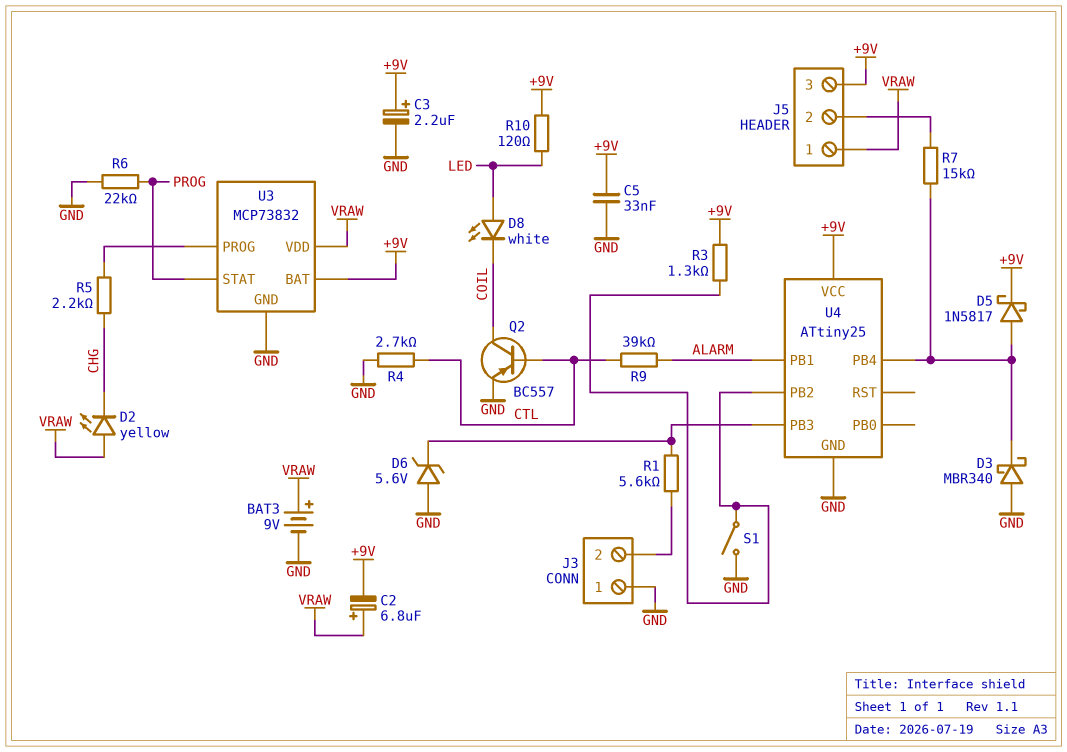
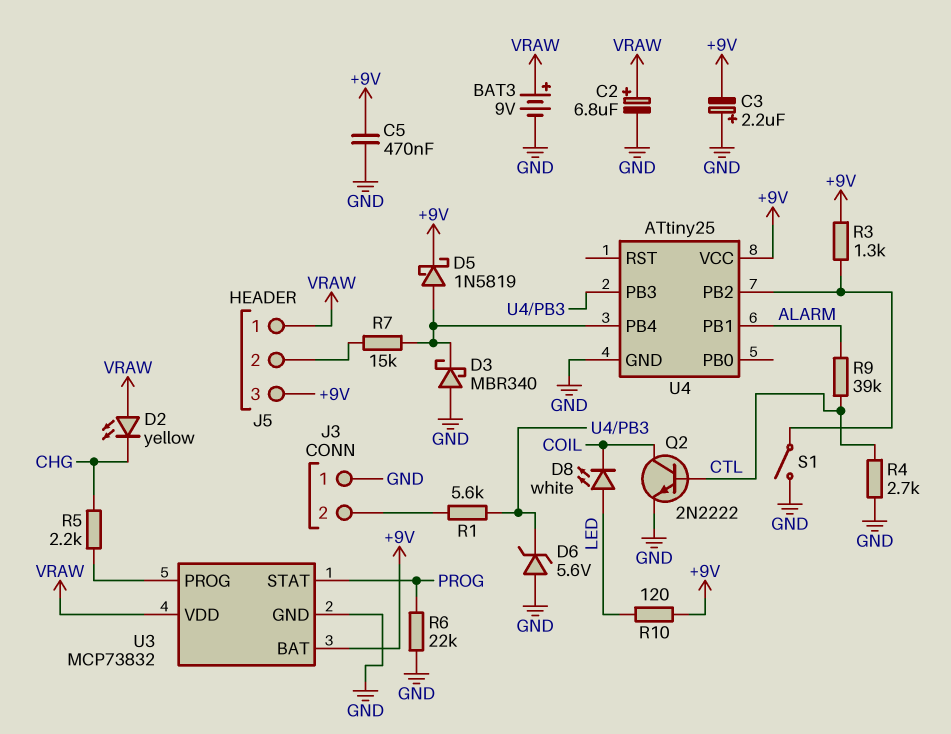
C2: 6.8uF (plus VRAW, minus +9V) -> 6.8uF (plus VRAW, minus GND)
C3: 2.2uF (plus +9V, minus GND) -> 2.2uF (plus GND, minus +9V)
C5: 33nF (+9V, GND) -> 470nF (+9V, GND)
D5: schottky 1N5817 (A U4/PB4, K +9V) -> schottky 1N5819 (A U4/PB4, K +9V)
Q2: PNP BC557 (B CTL, C COIL, E GND) -> NPN 2N2222 (B CTL, C COIL, E GND)

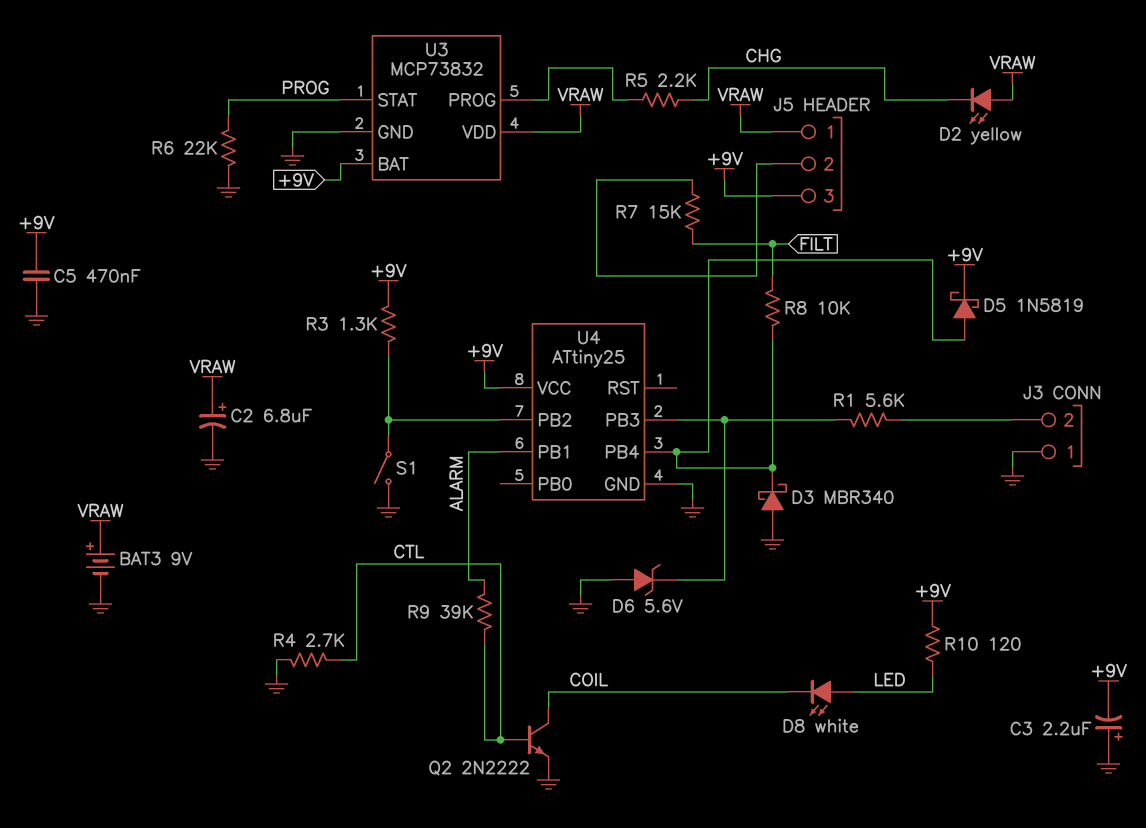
R7: 15k (J5/2, U4/PB4) -> 15k (FILT, J5/2)
R8: none -> 10k (FILT, U4/PB4)

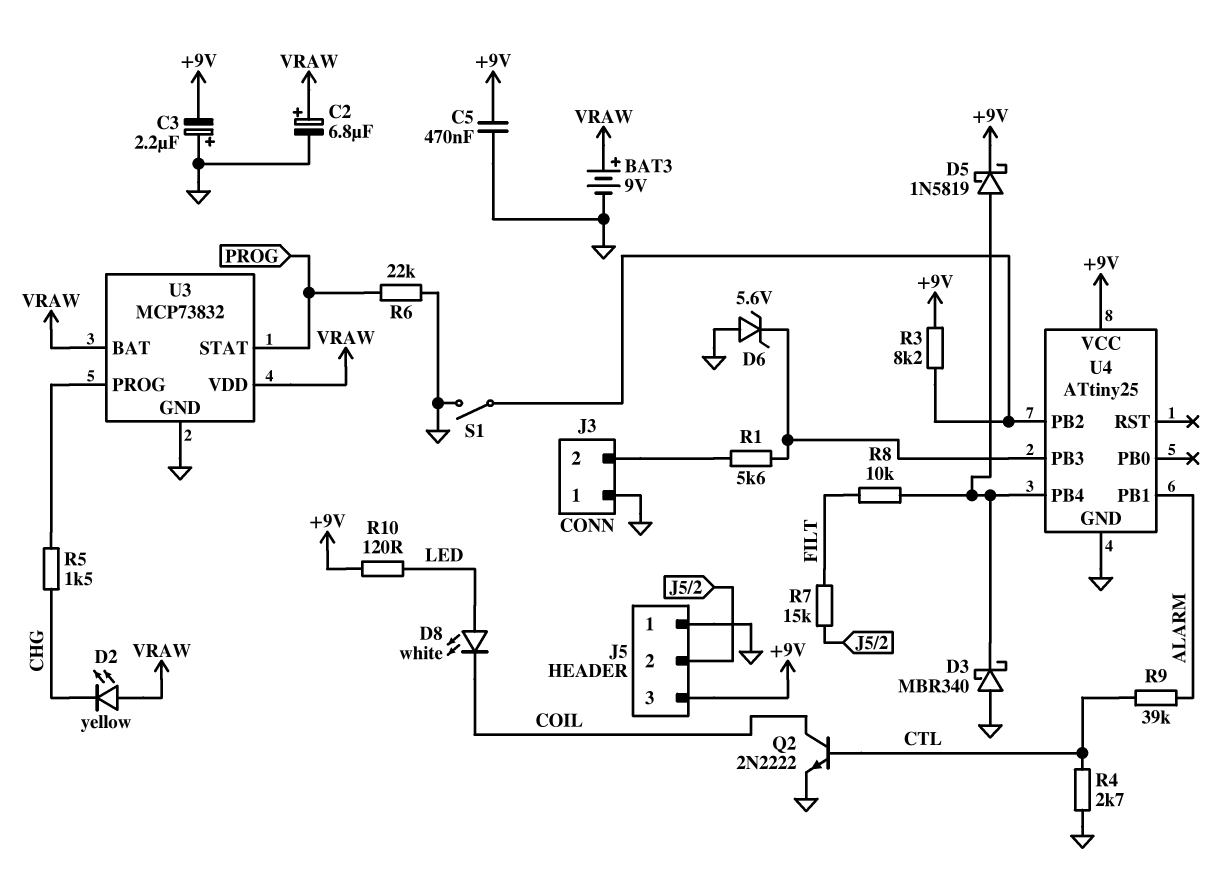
J5 pin 1: VRAW -> GND
R3: 1.3k (+9V, U4/PB2) -> 8.2k (+9V, U4/PB2)
R5: 2.2k (CHG, U3/PROG) -> 1.5k (CHG, U3/PROG)
U3 pin BAT: +9V -> VRAW

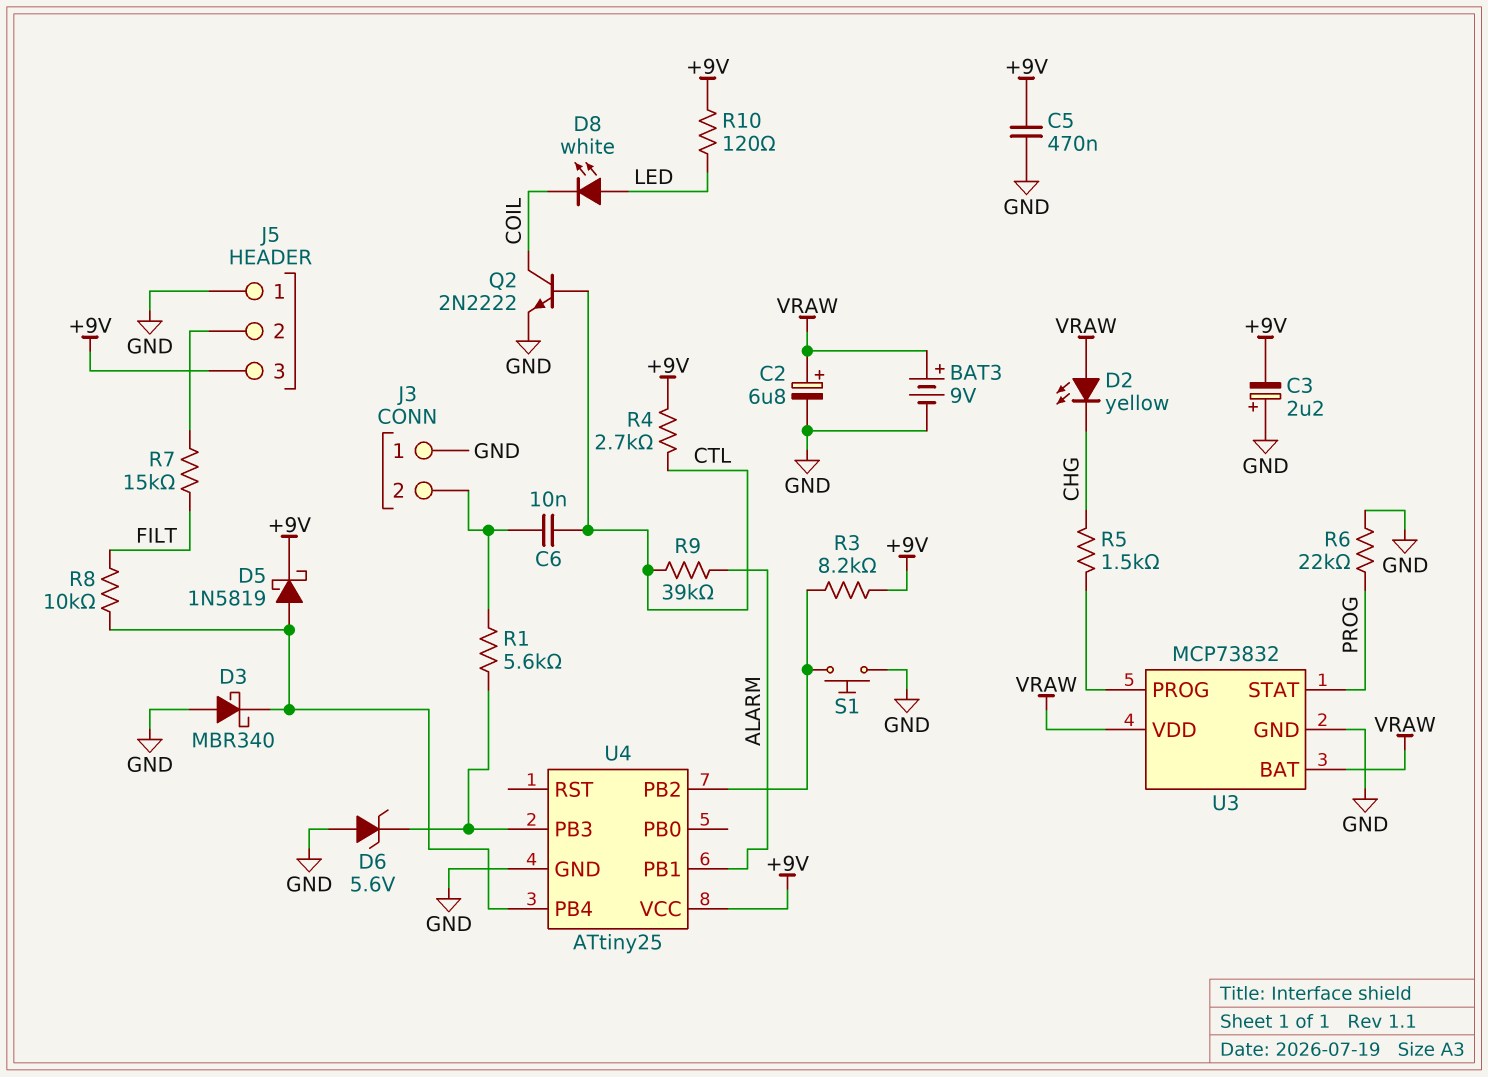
C6: none -> 10nF (CTL, J3/2)
R4: 2.7k (CTL, GND) -> 2.7k (+9V, CTL)
S1: switch (GND, U4/PB2) -> button (GND, U4/PB2)

